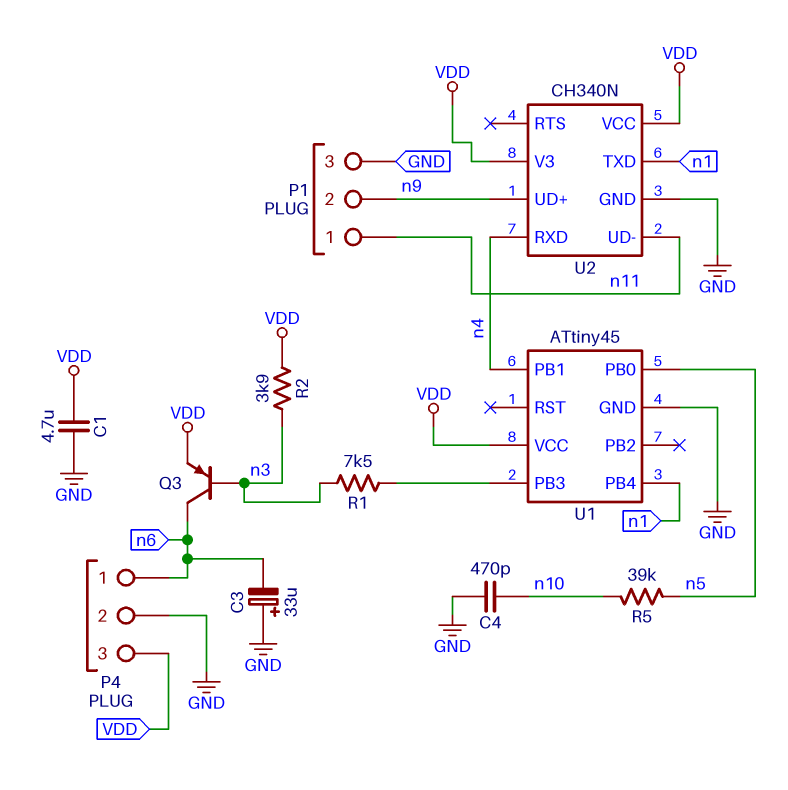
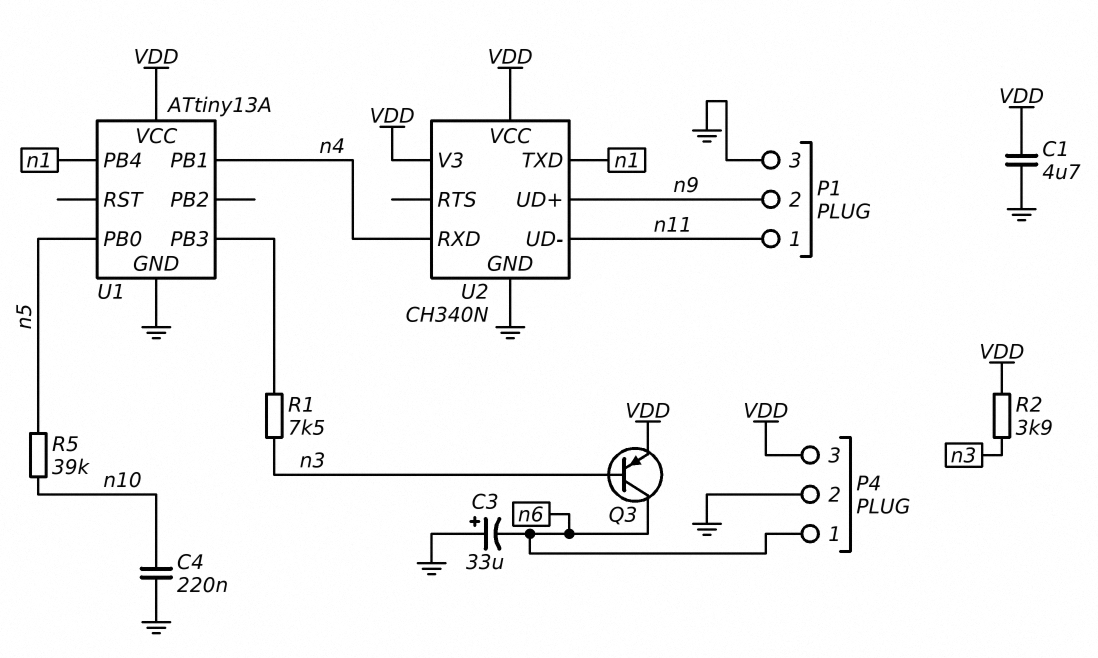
C4: 470pF (GND, n10) -> 220nF (GND, n10)
U1: ATtiny45 -> ATtiny13A

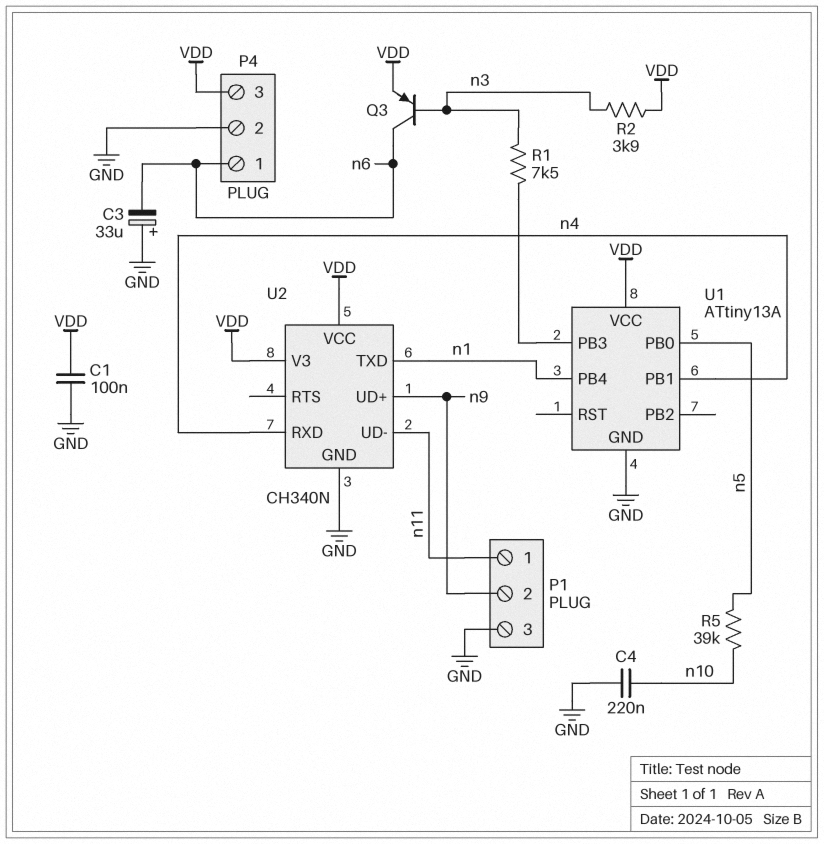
C1: 4.7uF (GND, VDD) -> 100nF (GND, VDD)

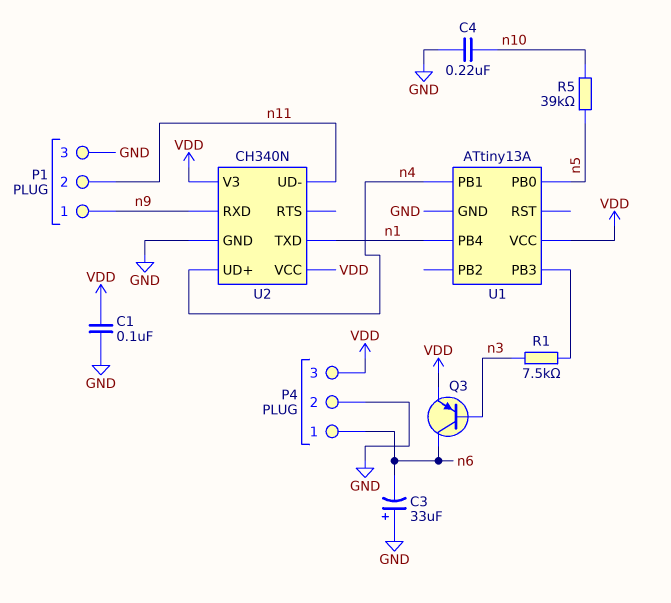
P1 pin 1: n11 -> n9
P1 pin 2: n9 -> n11
R2: 3.9k (VDD, n3) -> none
U2 pin RXD: n4 -> n9
U2 pin UD+: n9 -> n4

